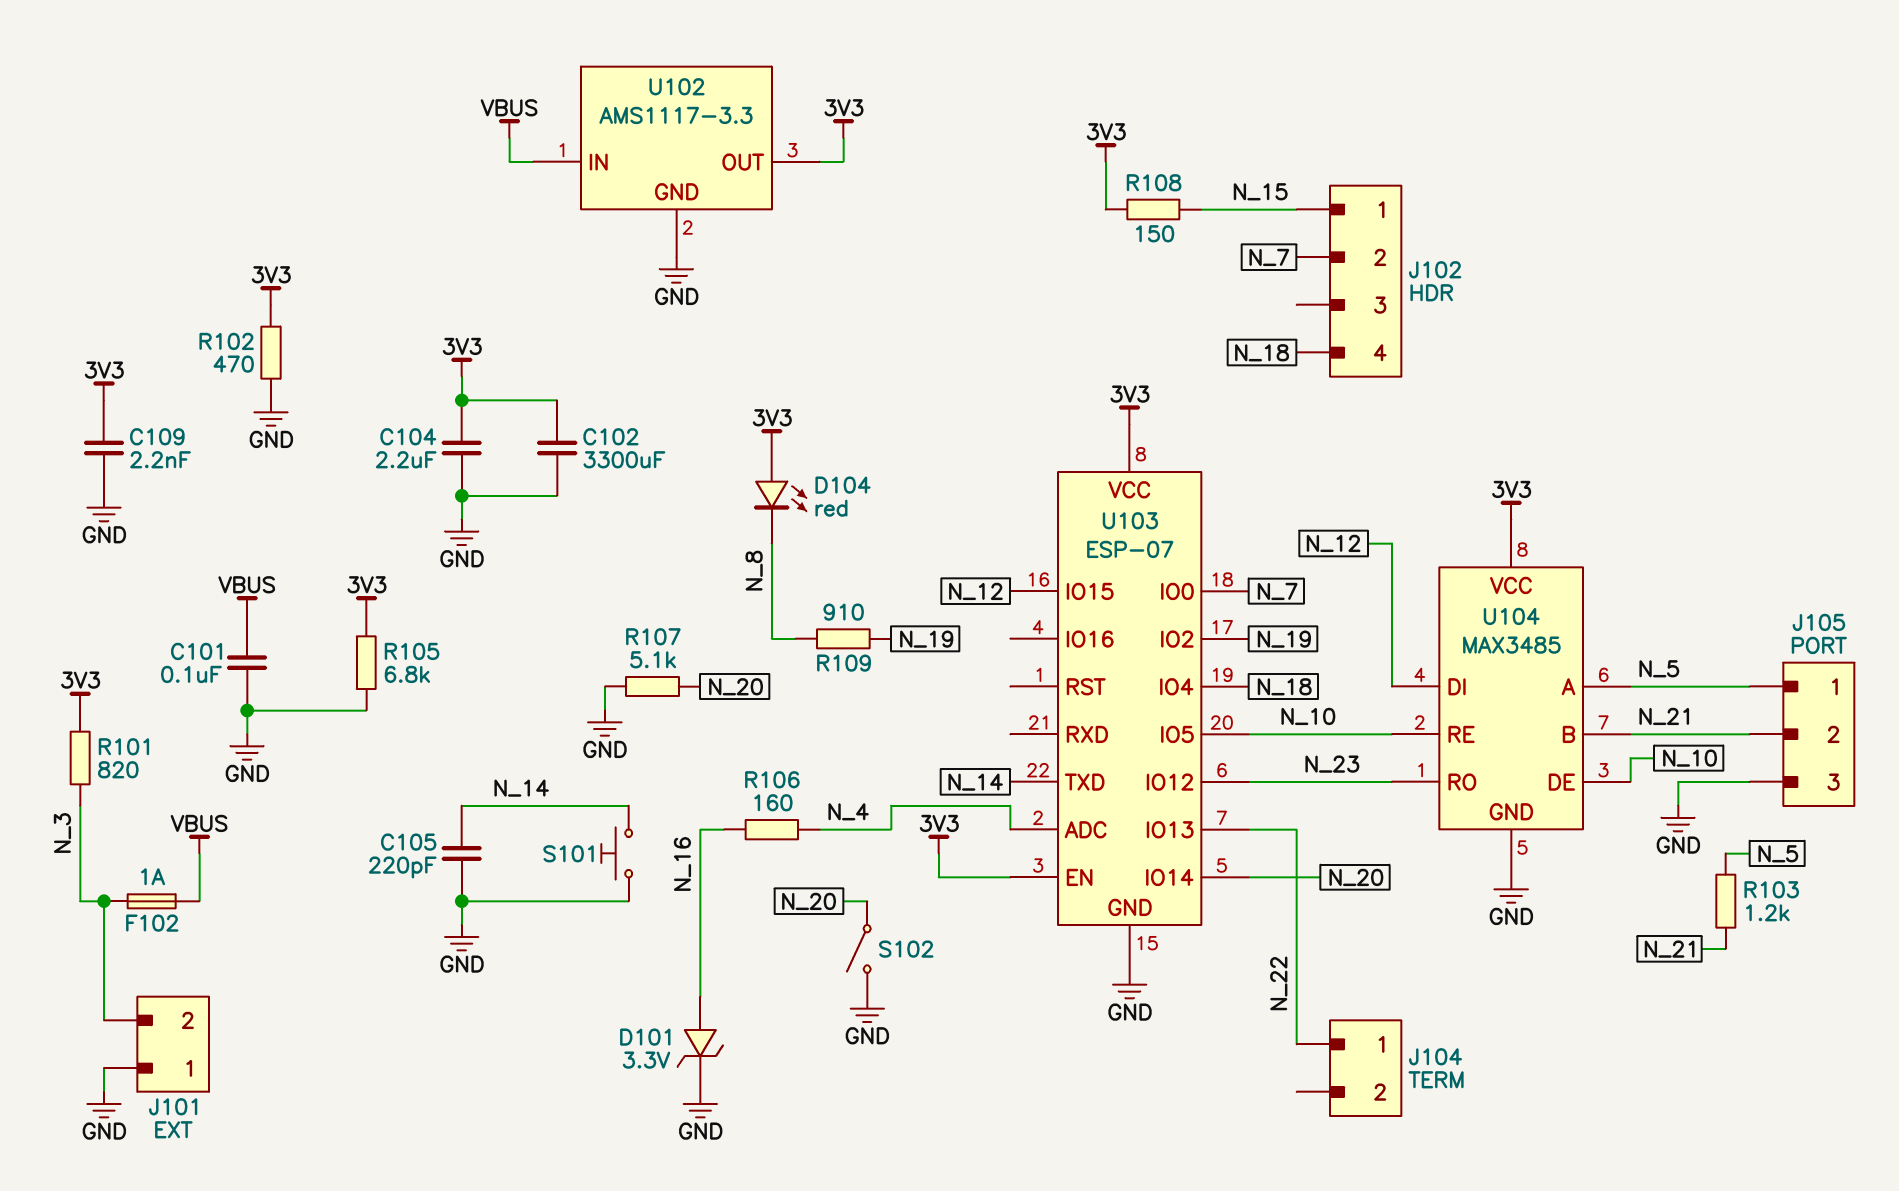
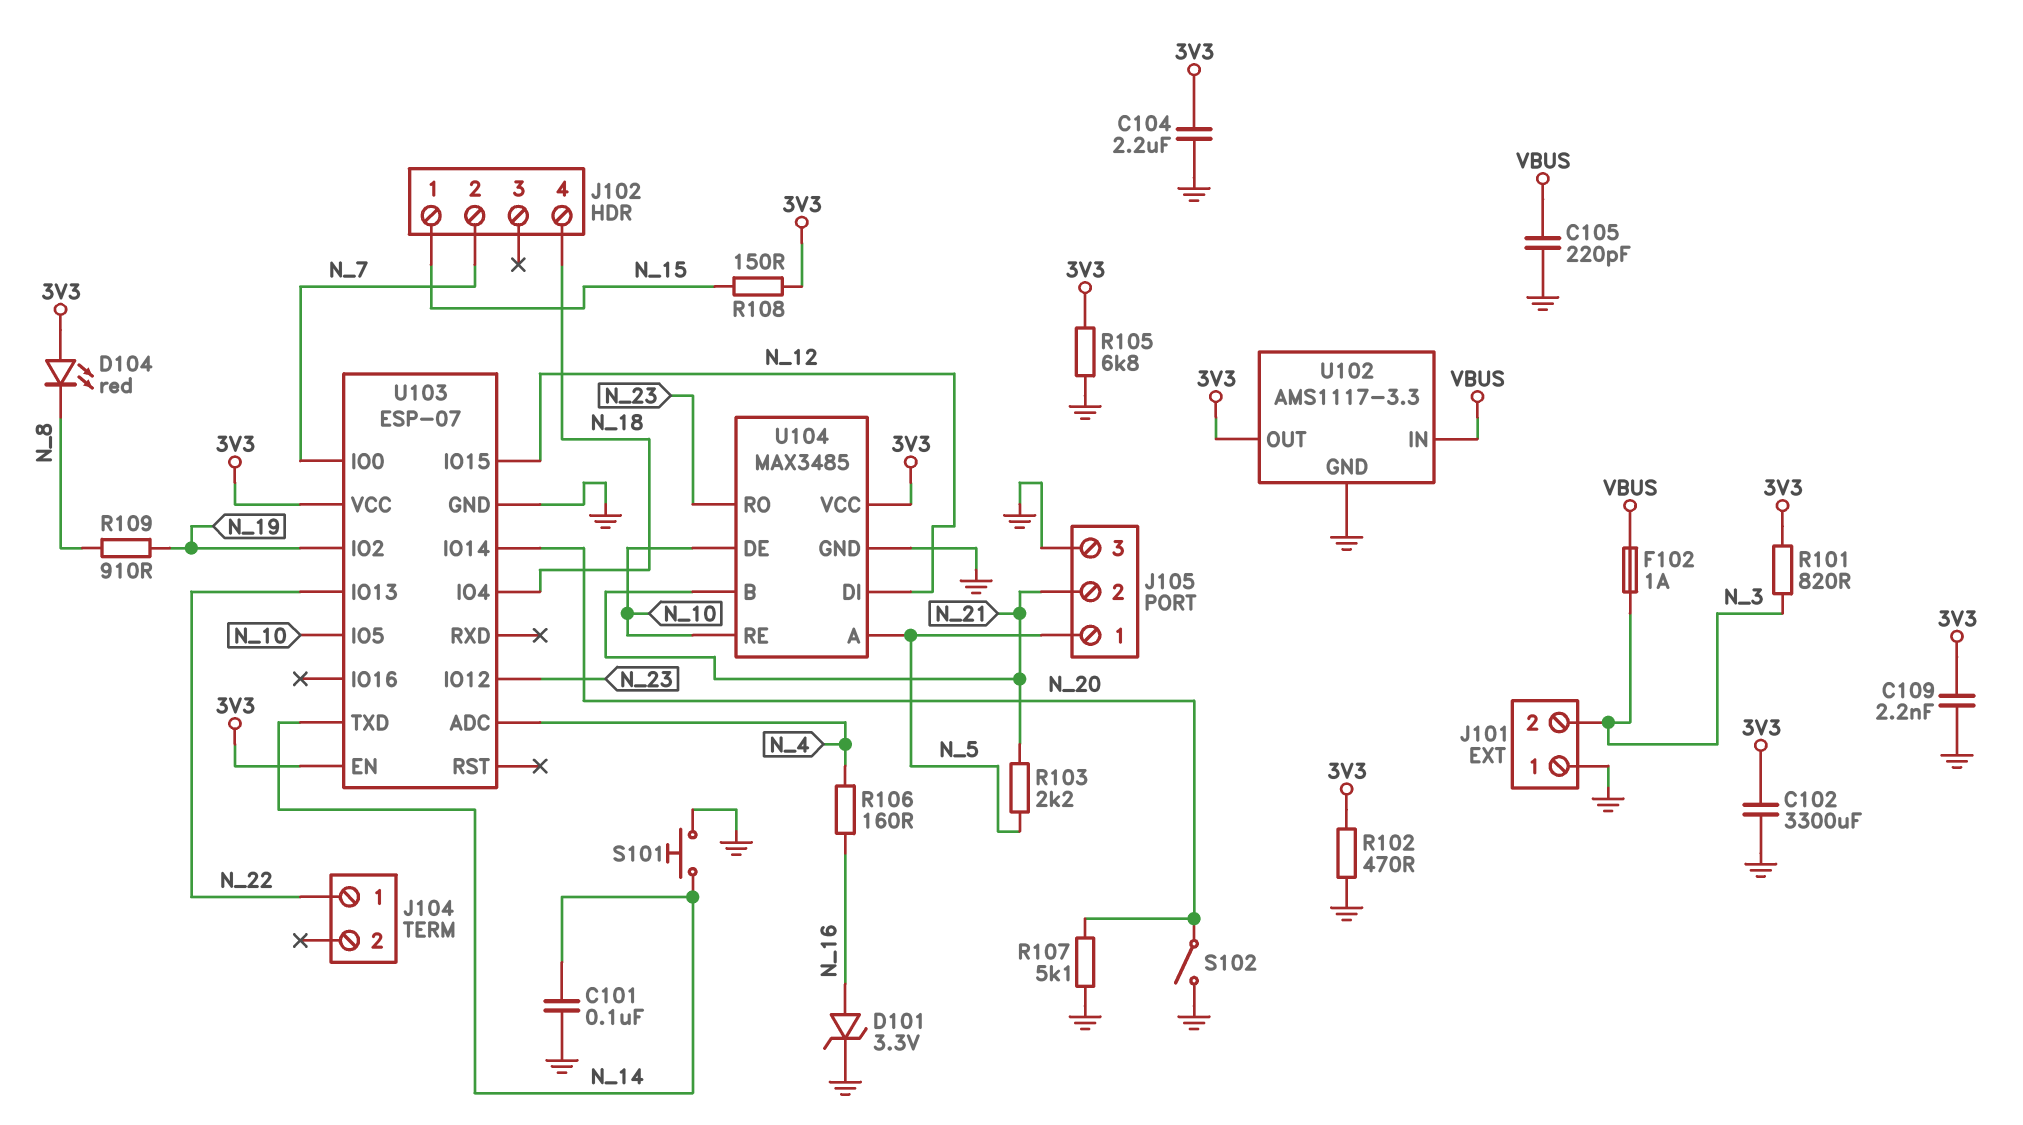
C101: 100nF (GND, VBUS) -> 100nF (GND, N_14)
C105: 220pF (GND, N_14) -> 220pF (GND, VBUS)
R103: 1.2k (N_5, N_21) -> 2.2k (N_5, N_21)

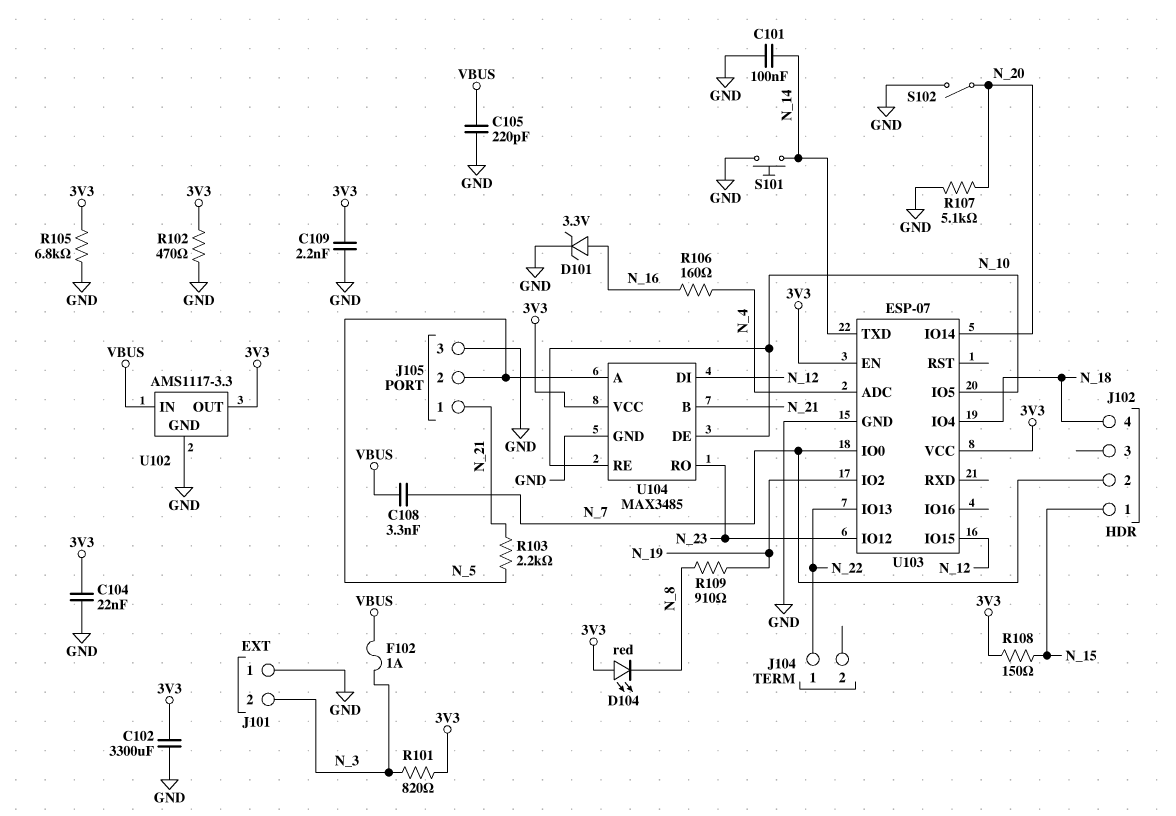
C104: 2.2uF (3V3, GND) -> 22nF (3V3, GND)
C108: none -> 3.3nF (N_7, VBUS)
J105 pin 1: N_5 -> N_21
J105 pin 2: N_21 -> N_5

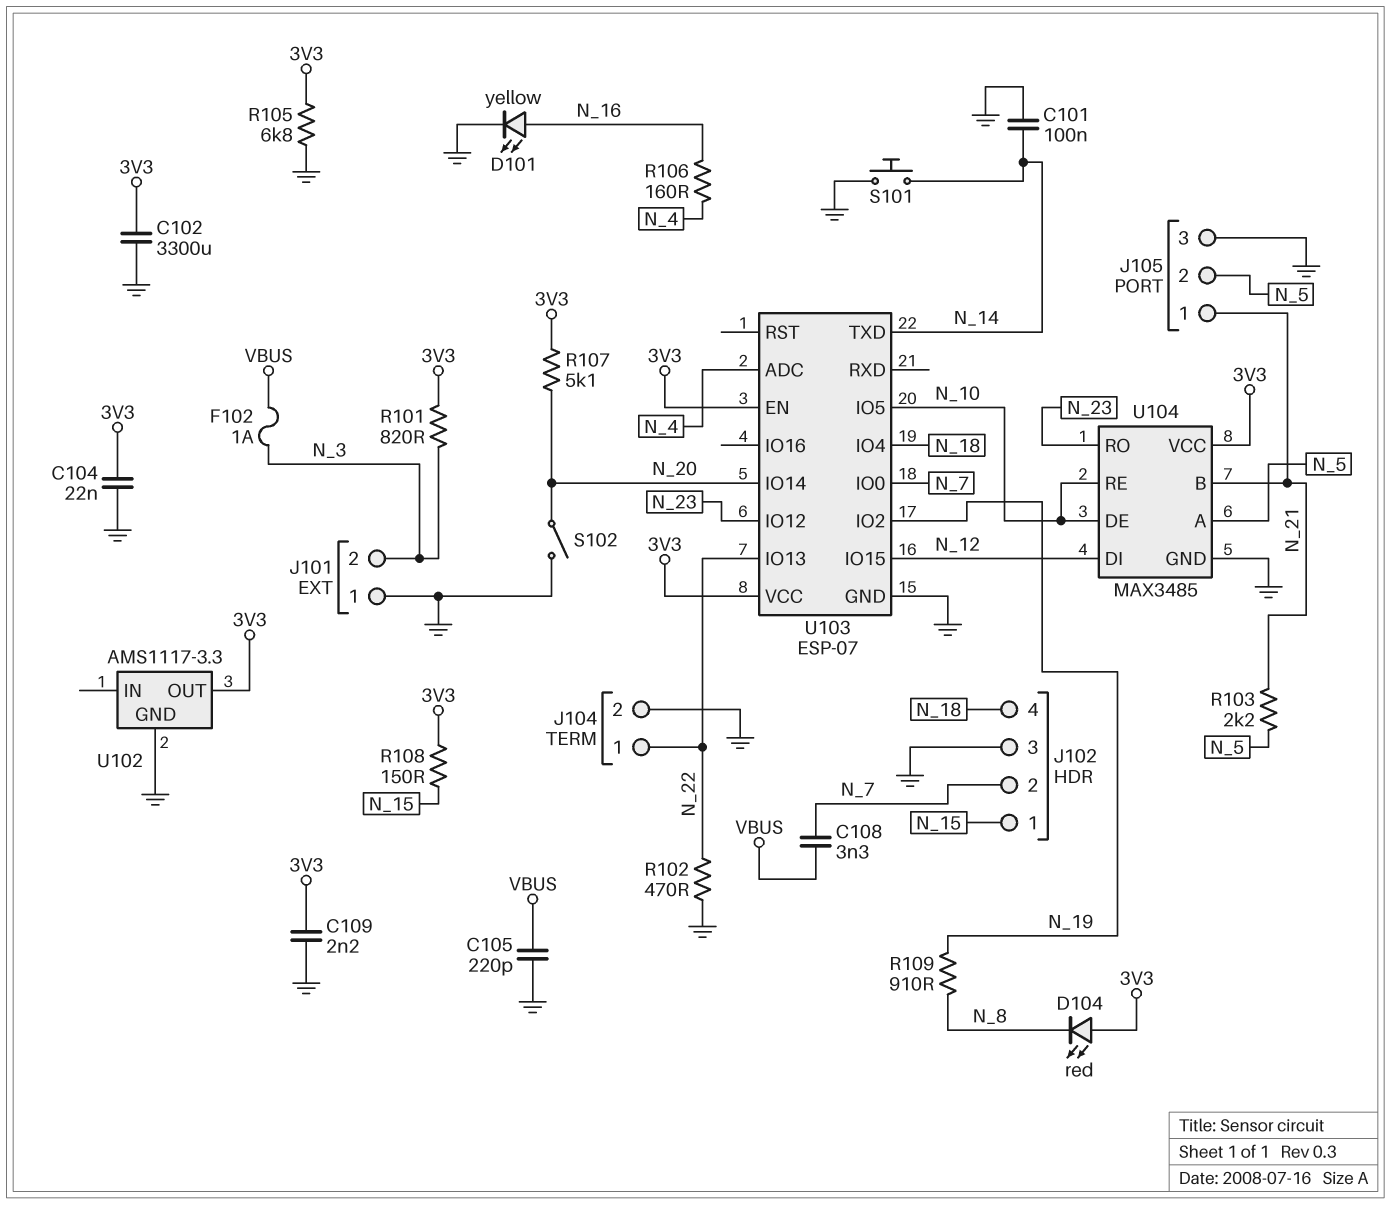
D101: zener 3.3V (A N_16, K GND) -> LED yellow (A N_16, K GND)
J102 pin 3: none -> GND
J104 pin 2: none -> GND
R102: 470 (3V3, GND) -> 470 (GND, N_22)
R107: 5.1k (GND, N_20) -> 5.1k (3V3, N_20)
U102 pin IN: VBUS -> none

